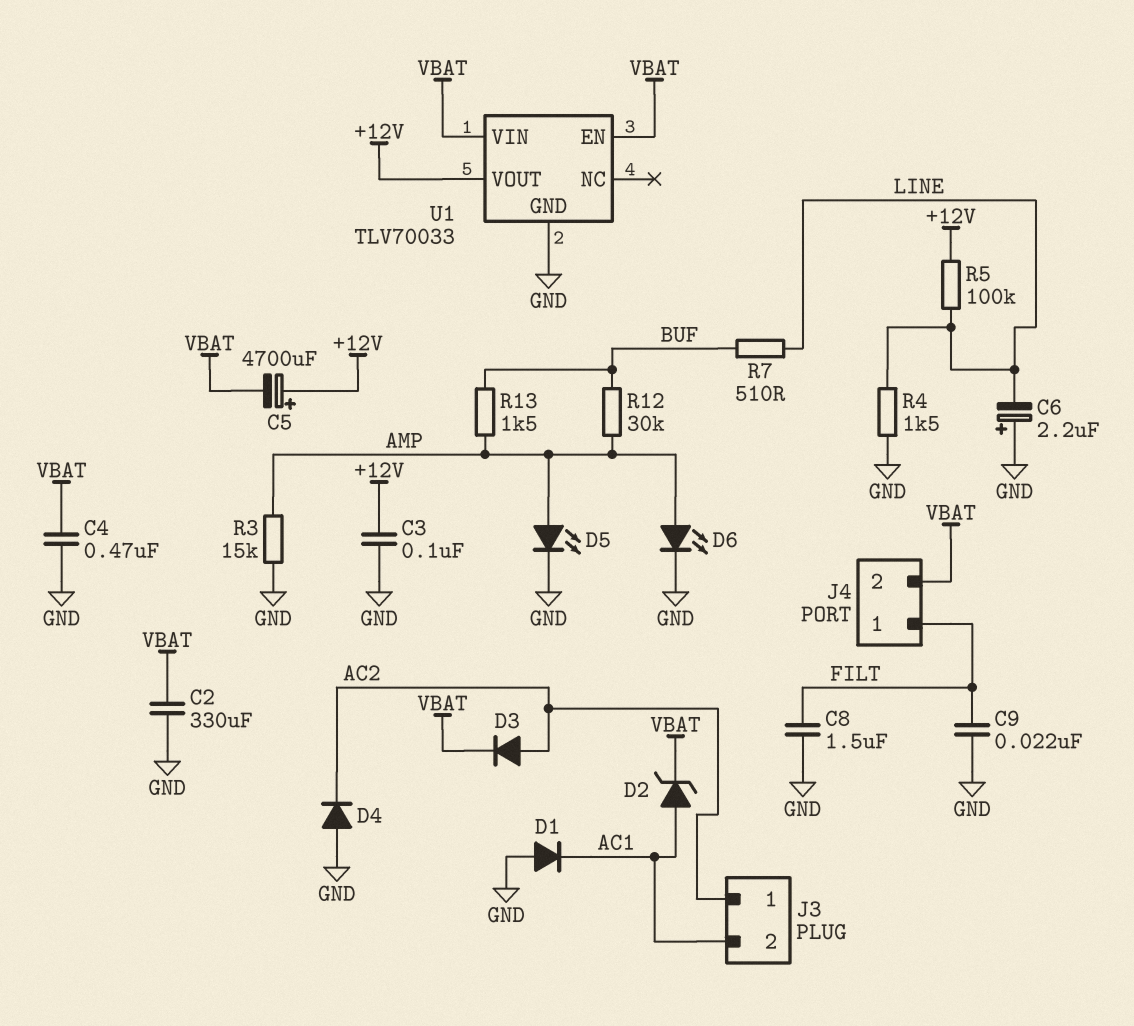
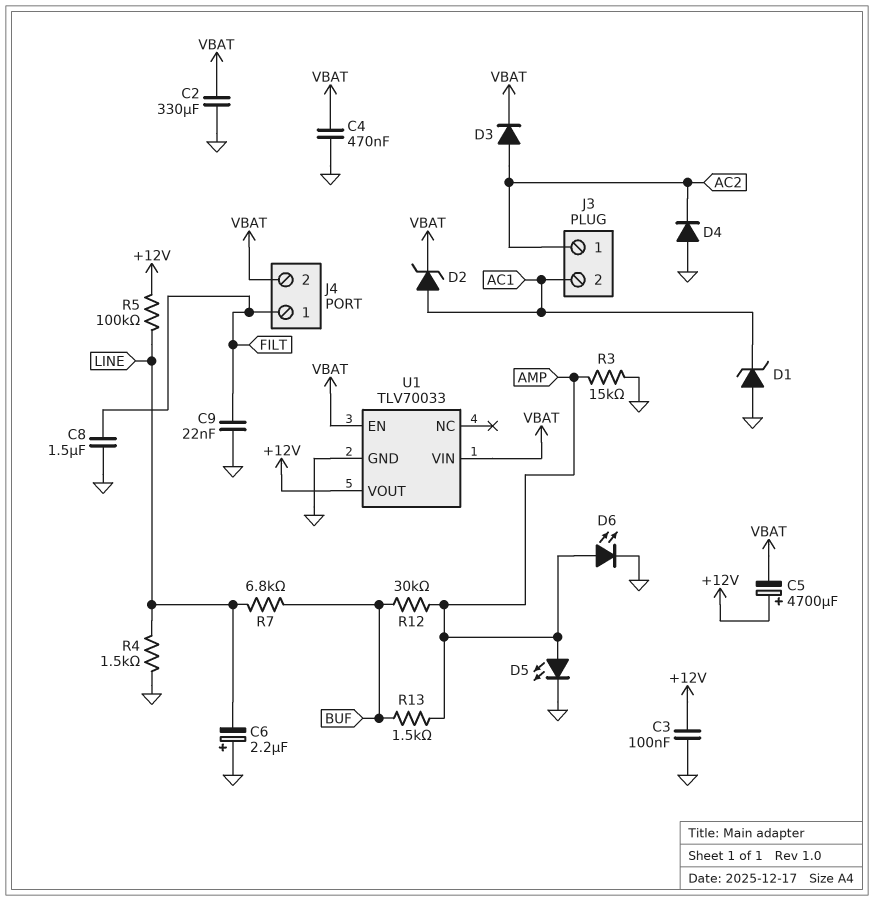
D1: diode (A GND, K AC1) -> zener (A GND, K AC1)
R7: 510 (BUF, LINE) -> 6.8k (BUF, LINE)

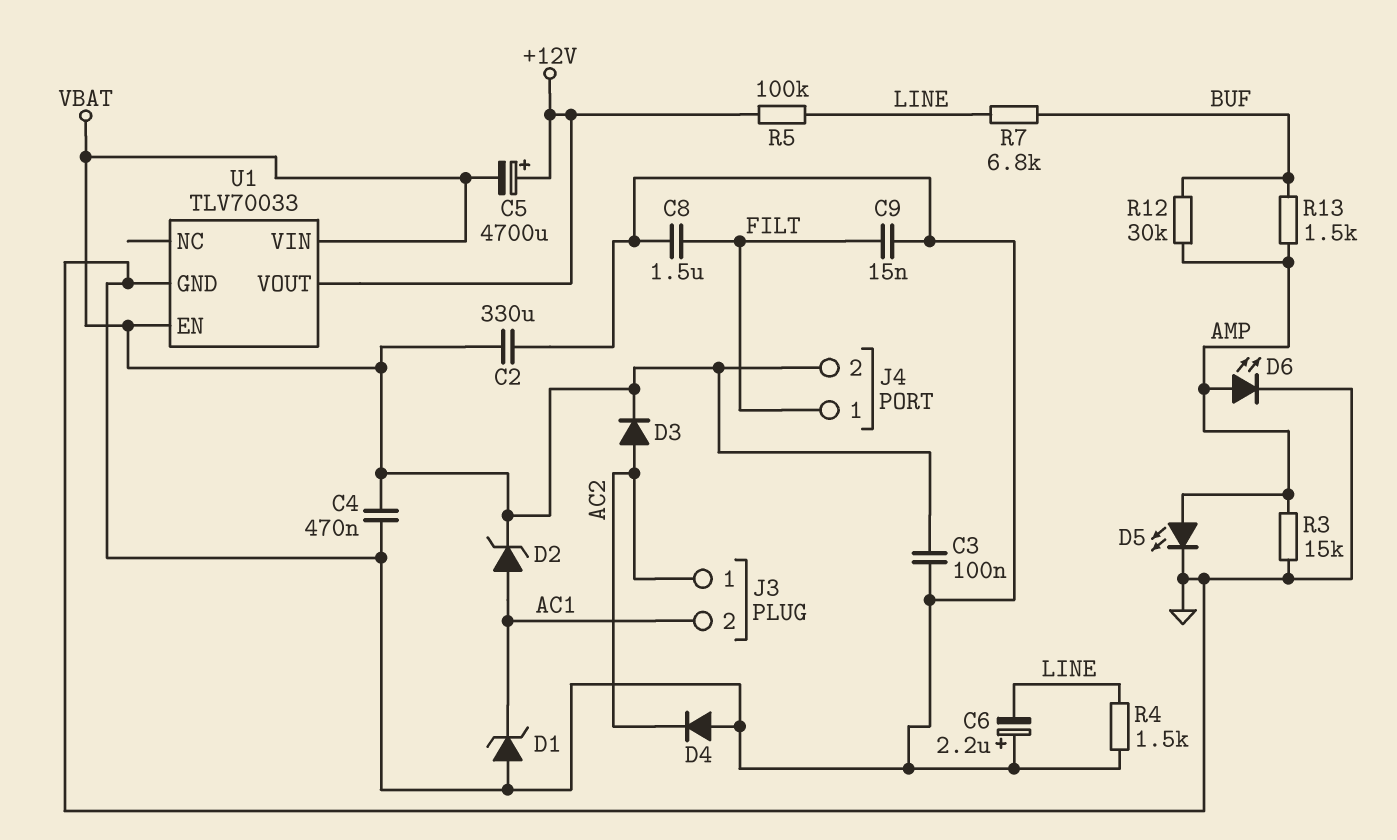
C3: 100nF (+12V, GND) -> 100nF (GND, VBAT)
C9: 22nF (FILT, GND) -> 15nF (FILT, GND)

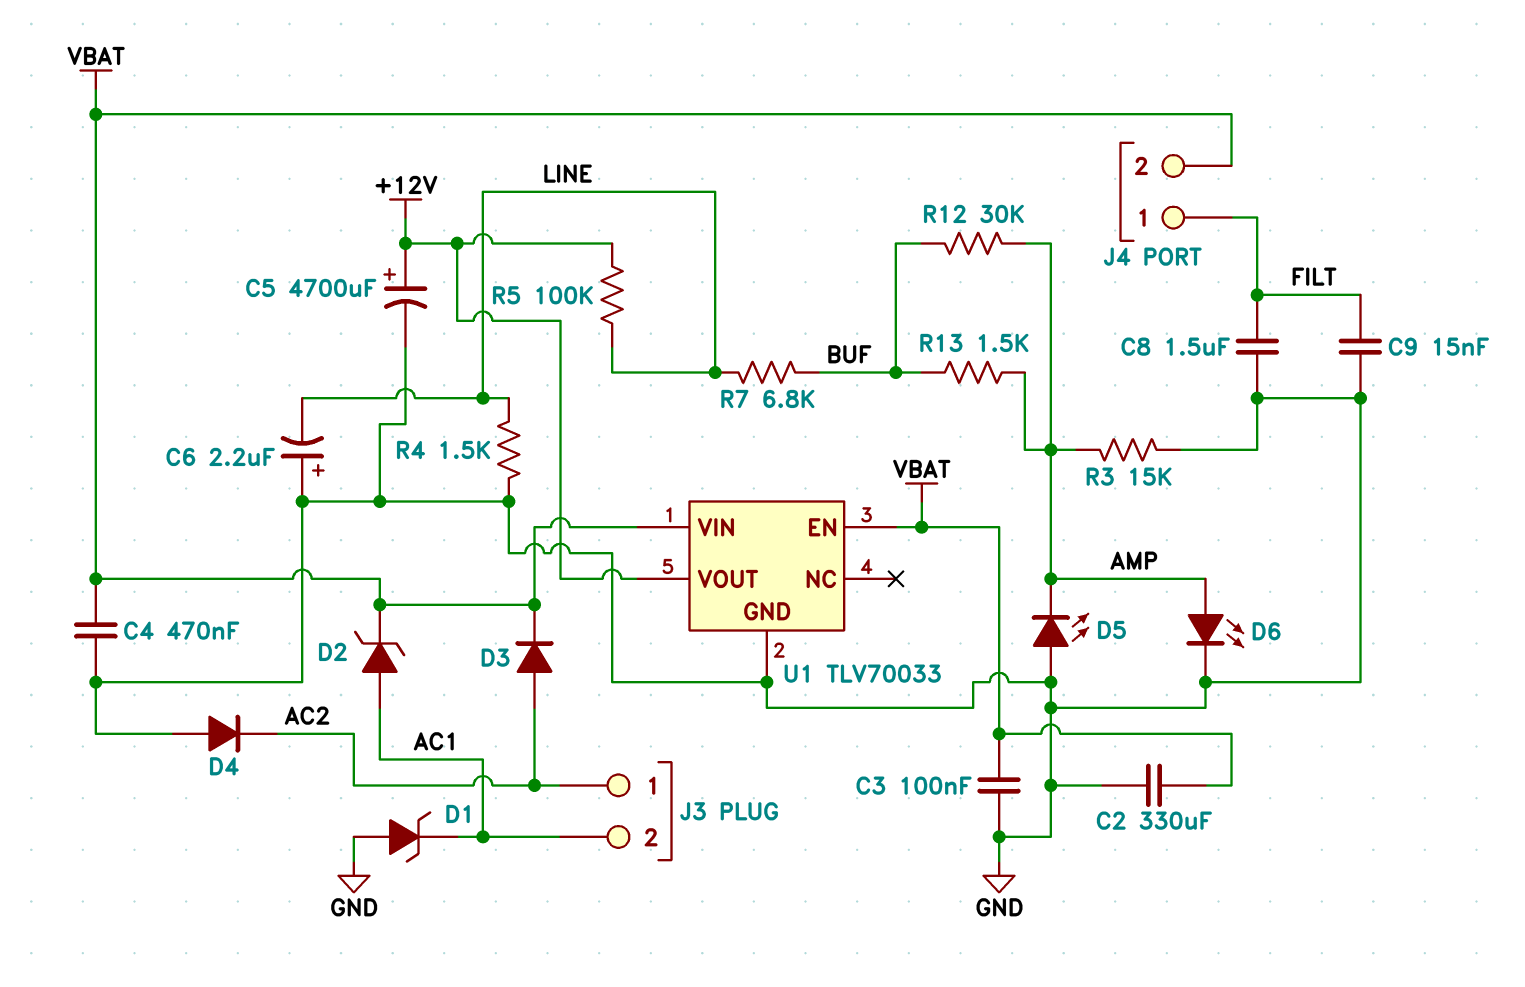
C5: 4700uF (plus +12V, minus VBAT) -> 4700uF (plus +12V, minus GND)
D5: LED (A AMP, K GND) -> LED (A GND, K AMP)

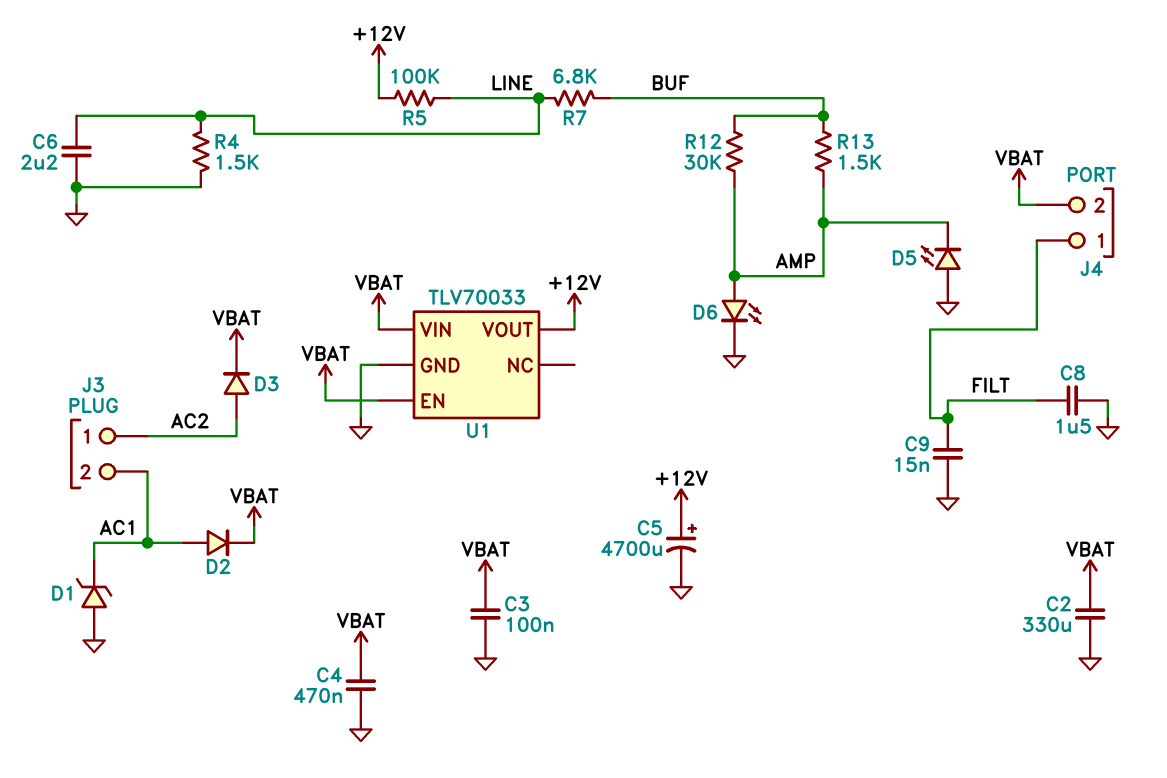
C6: 2.2uF (plus GND, minus LINE) -> 2.2uF (GND, LINE)
D2: zener (A AC1, K VBAT) -> diode (A AC1, K VBAT)
D4: diode (A GND, K AC2) -> none
R3: 15k (AMP, GND) -> none

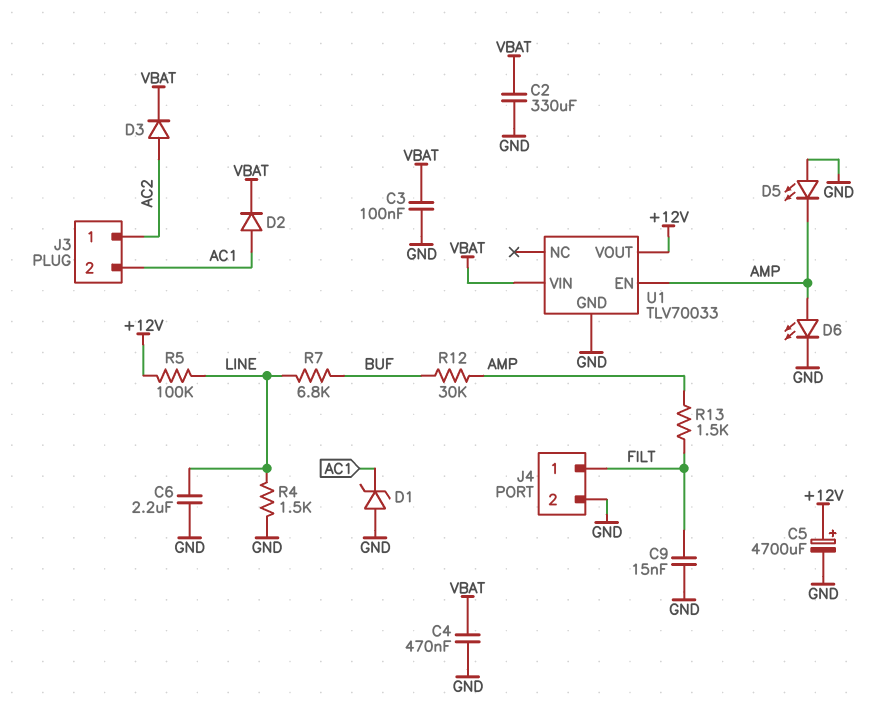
C8: 1.5uF (FILT, GND) -> none
J4 pin 2: VBAT -> GND
R13: 1.5k (AMP, BUF) -> 1.5k (AMP, FILT)
U1 pin EN: VBAT -> AMP

